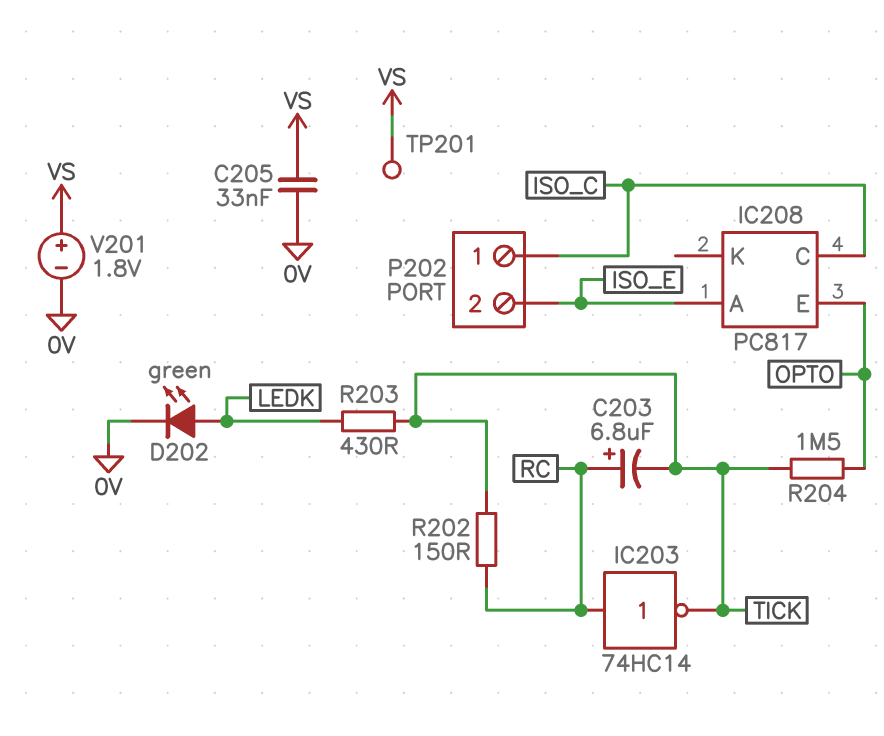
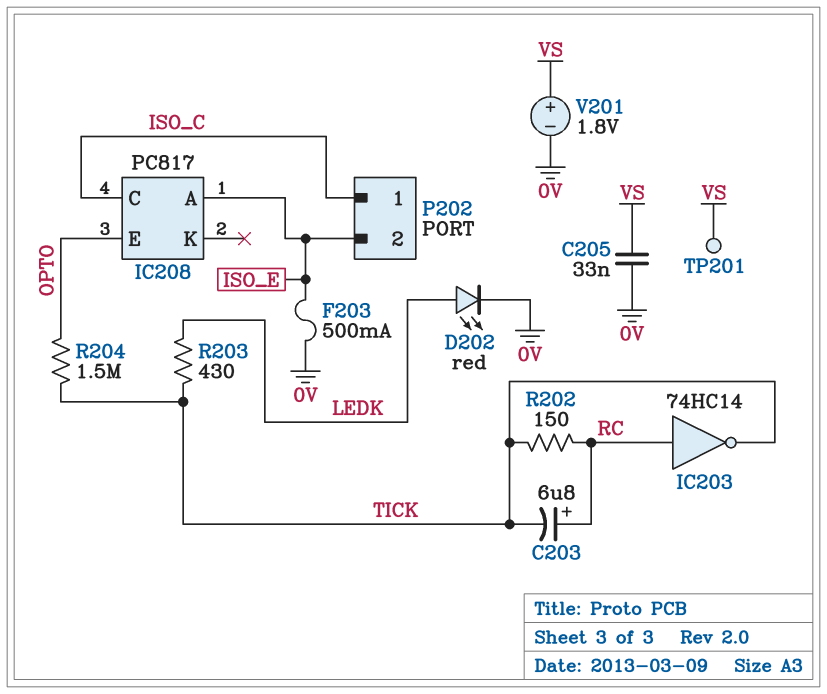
D202: LED green (A LEDK, K 0V) -> LED red (A LEDK, K 0V)
F203: none -> 500mA (0V, ISO_E)

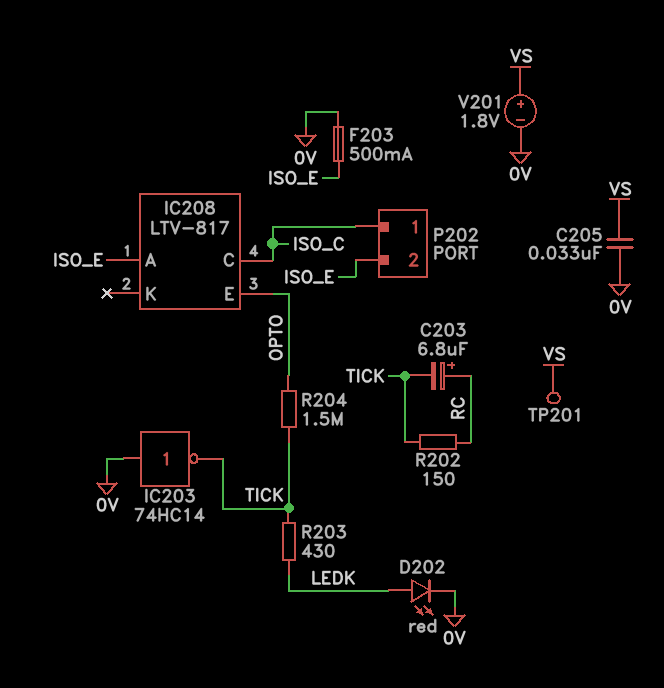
IC203: NOT 74HC14 (in RC, out TICK) -> NOT 74HC14 (in 0V, out TICK)
IC208: PC817 -> LTV-817

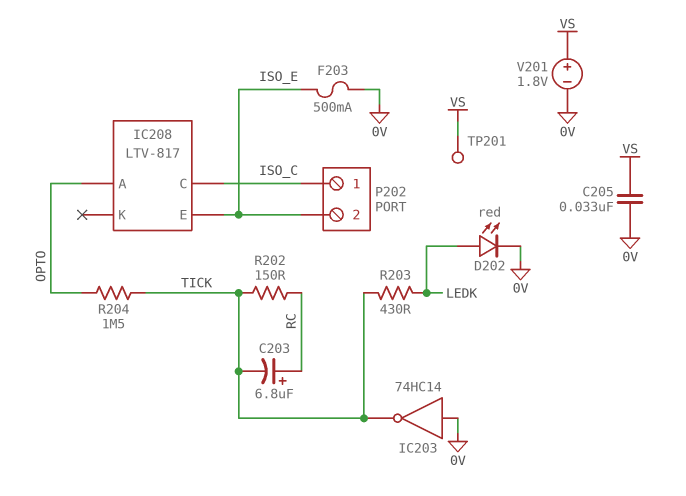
IC208 pin A: ISO_E -> OPTO
IC208 pin E: OPTO -> ISO_E

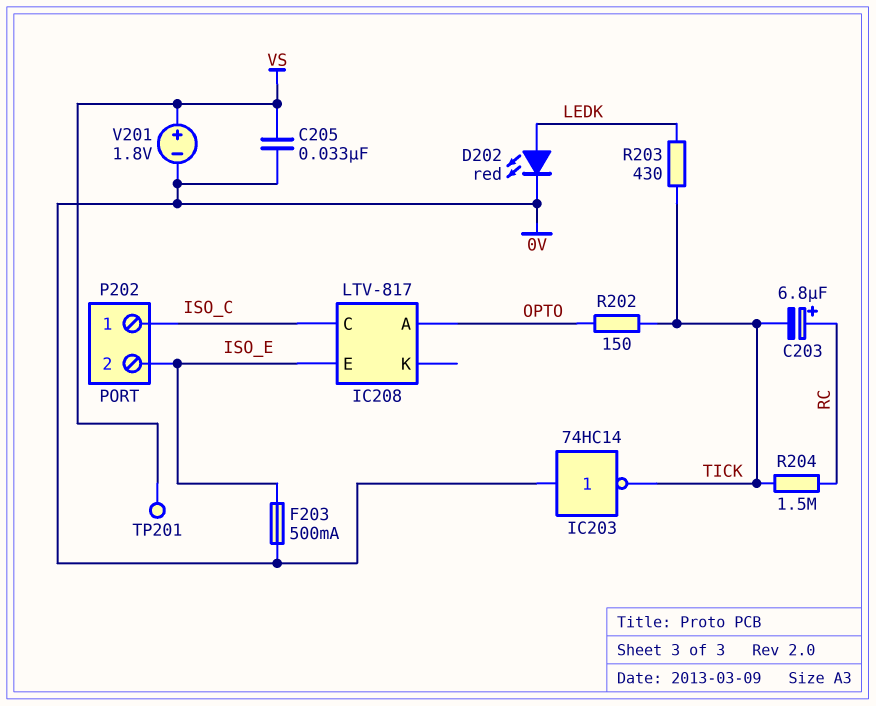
R202: 150 (RC, TICK) -> 150 (OPTO, TICK)
R204: 1.5M (OPTO, TICK) -> 1.5M (RC, TICK)

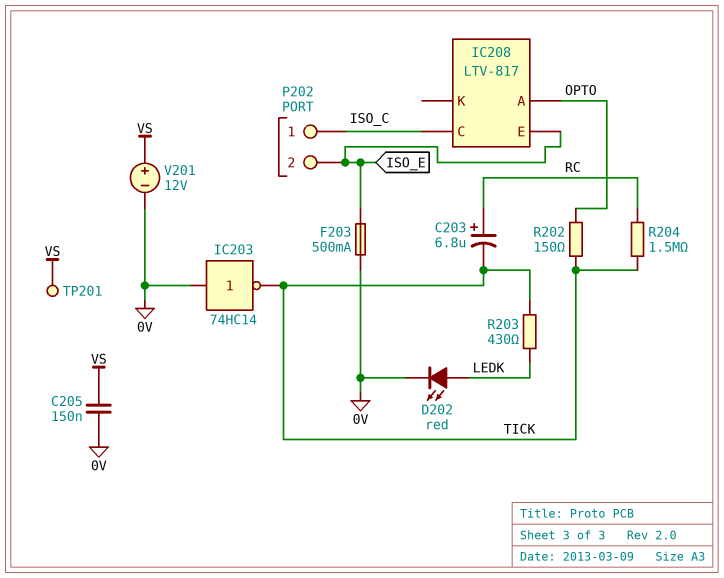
C205: 33nF (0V, VS) -> 150nF (0V, VS)
V201: 1.8V (plus VS, minus 0V) -> 12V (plus VS, minus 0V)

